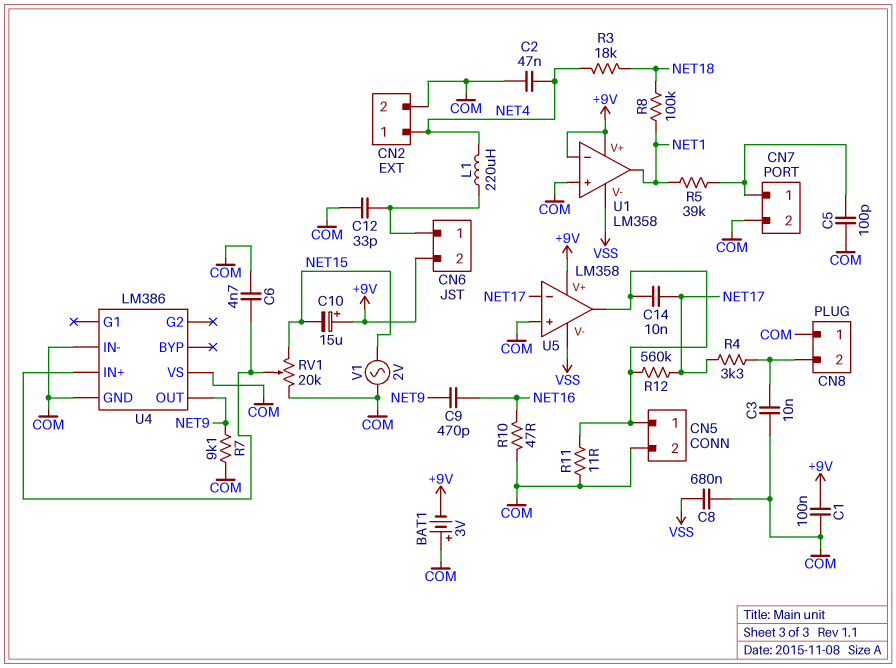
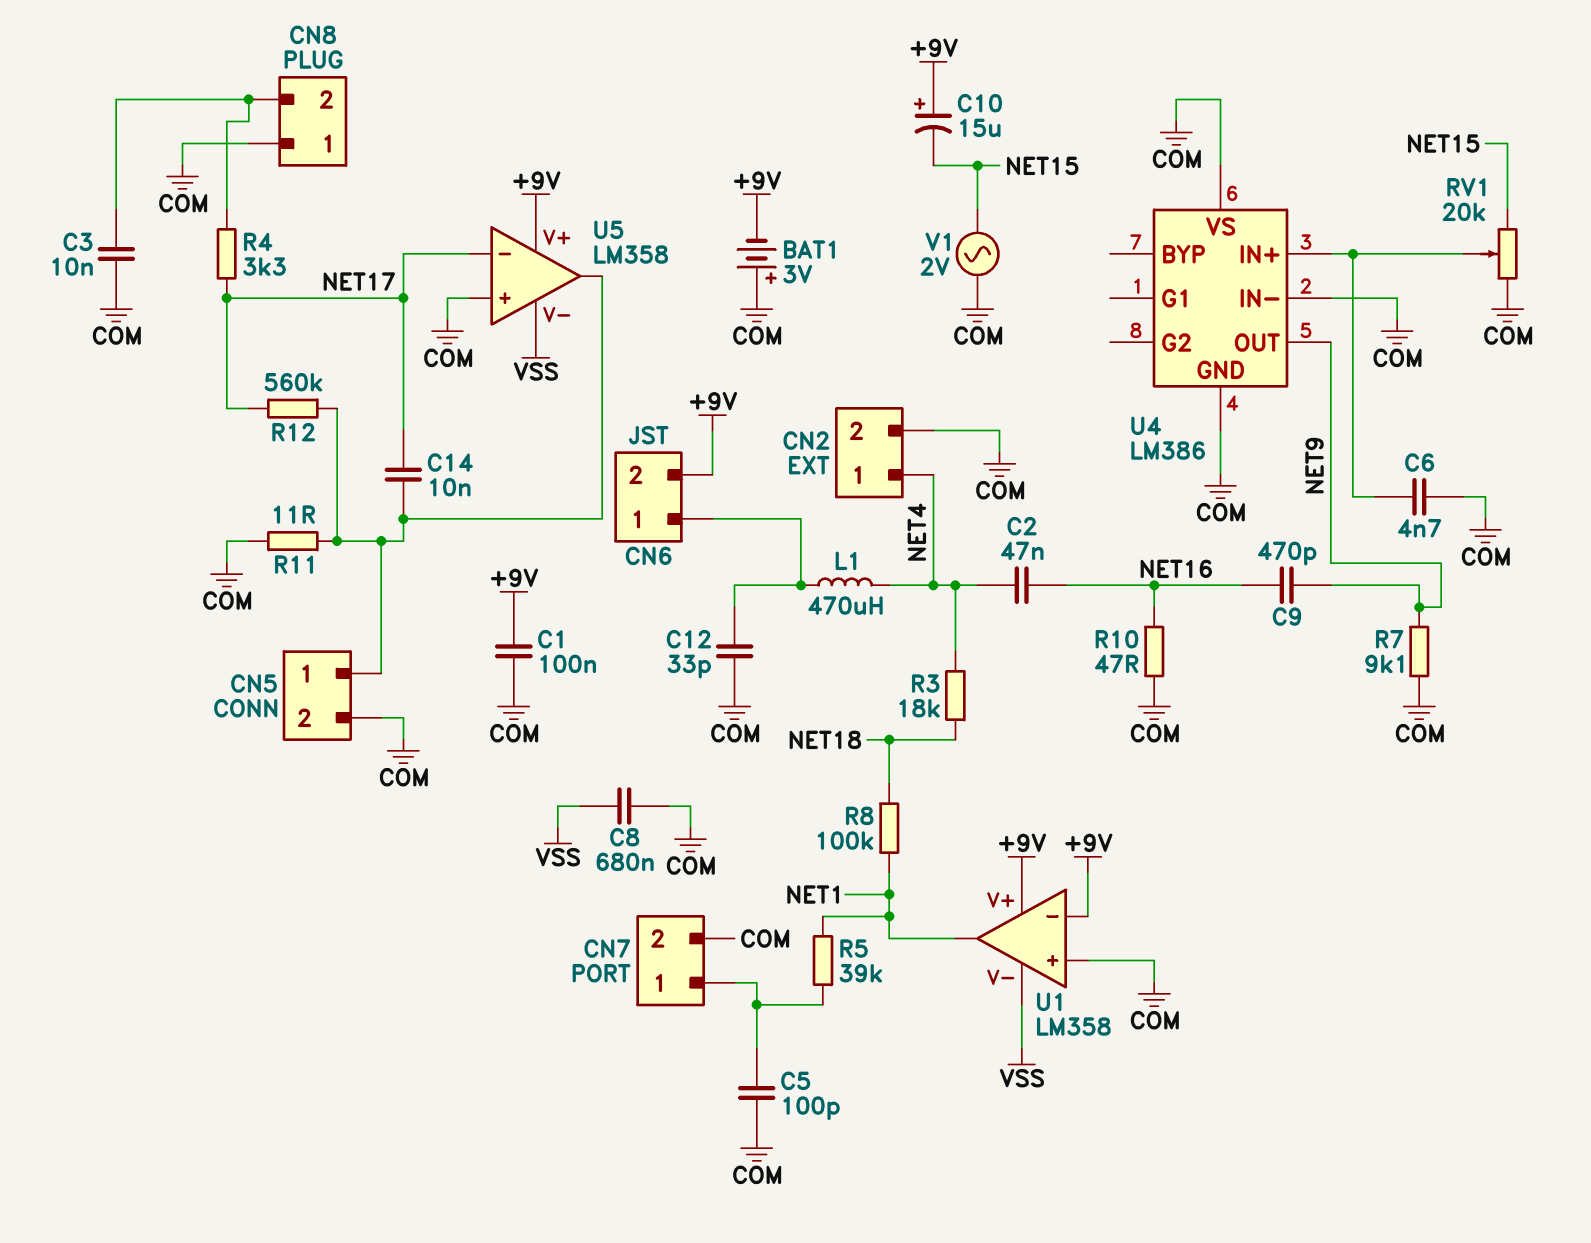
C2: 47nF (COM, NET4) -> 47nF (NET4, NET16)
L1: 220uH (CN6/1, NET4) -> 470uH (CN6/1, NET4)

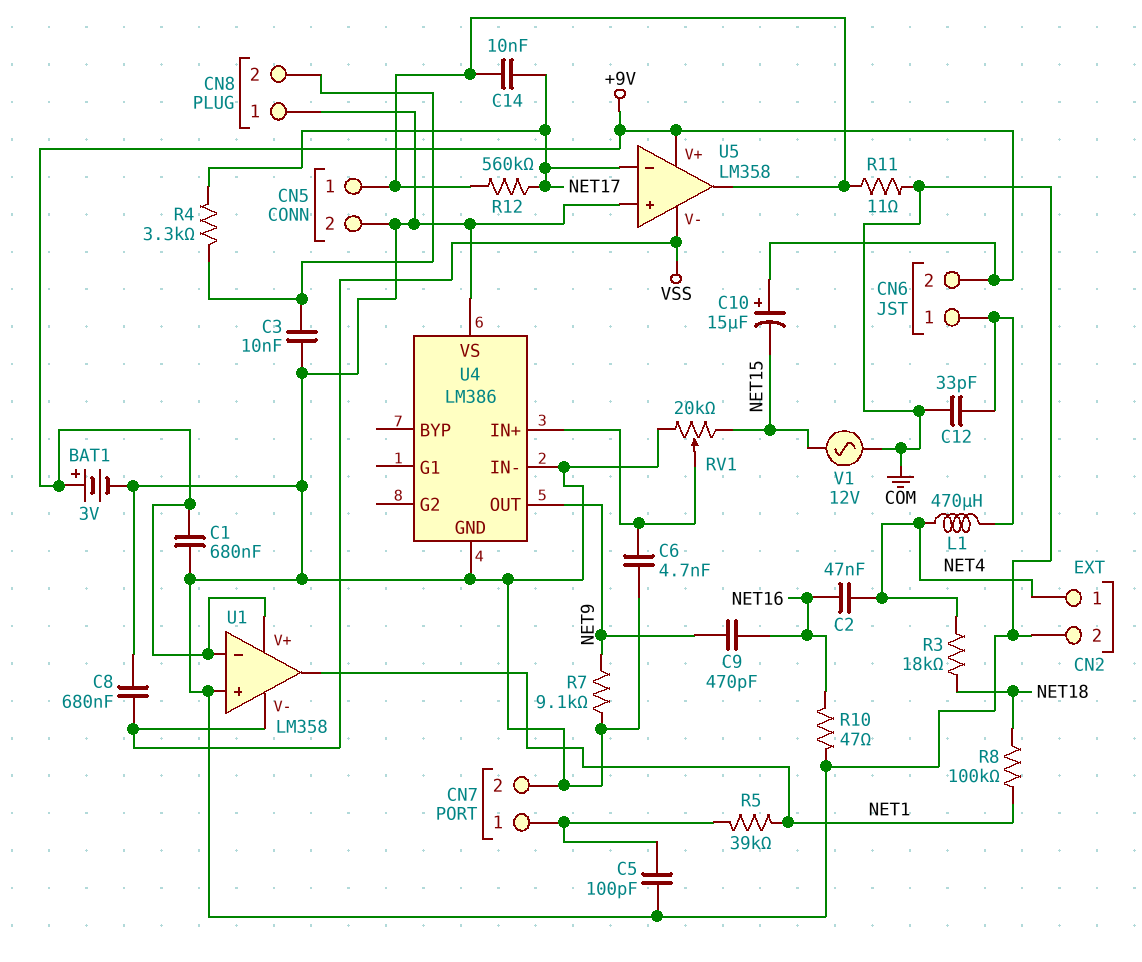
BAT1: 3V (plus COM, minus +9V) -> 3V (plus +9V, minus COM)
C1: 100nF (+9V, COM) -> 680nF (+9V, COM)
V1: AC 2V (COM, NET15) -> AC 12V (COM, NET15)

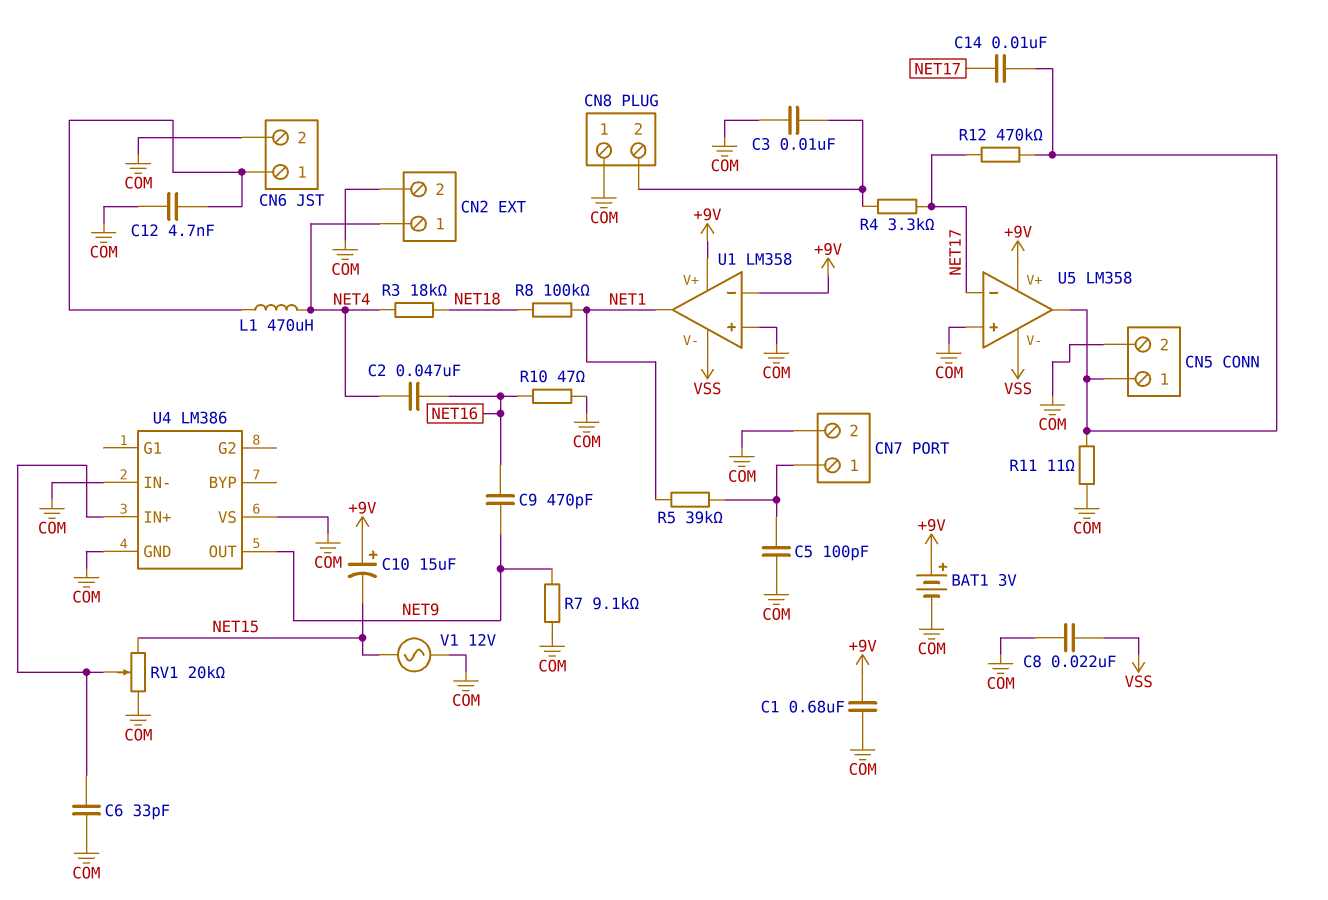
C6: 4.7nF (COM, U4/IN+) -> 33pF (COM, U4/IN+)
C8: 680nF (COM, VSS) -> 22nF (COM, VSS)
C12: 33pF (CN6/1, COM) -> 4.7nF (CN6/1, COM)
CN6 pin 2: +9V -> COM
R12: 560k (CN5/1, NET17) -> 470k (CN5/1, NET17)

